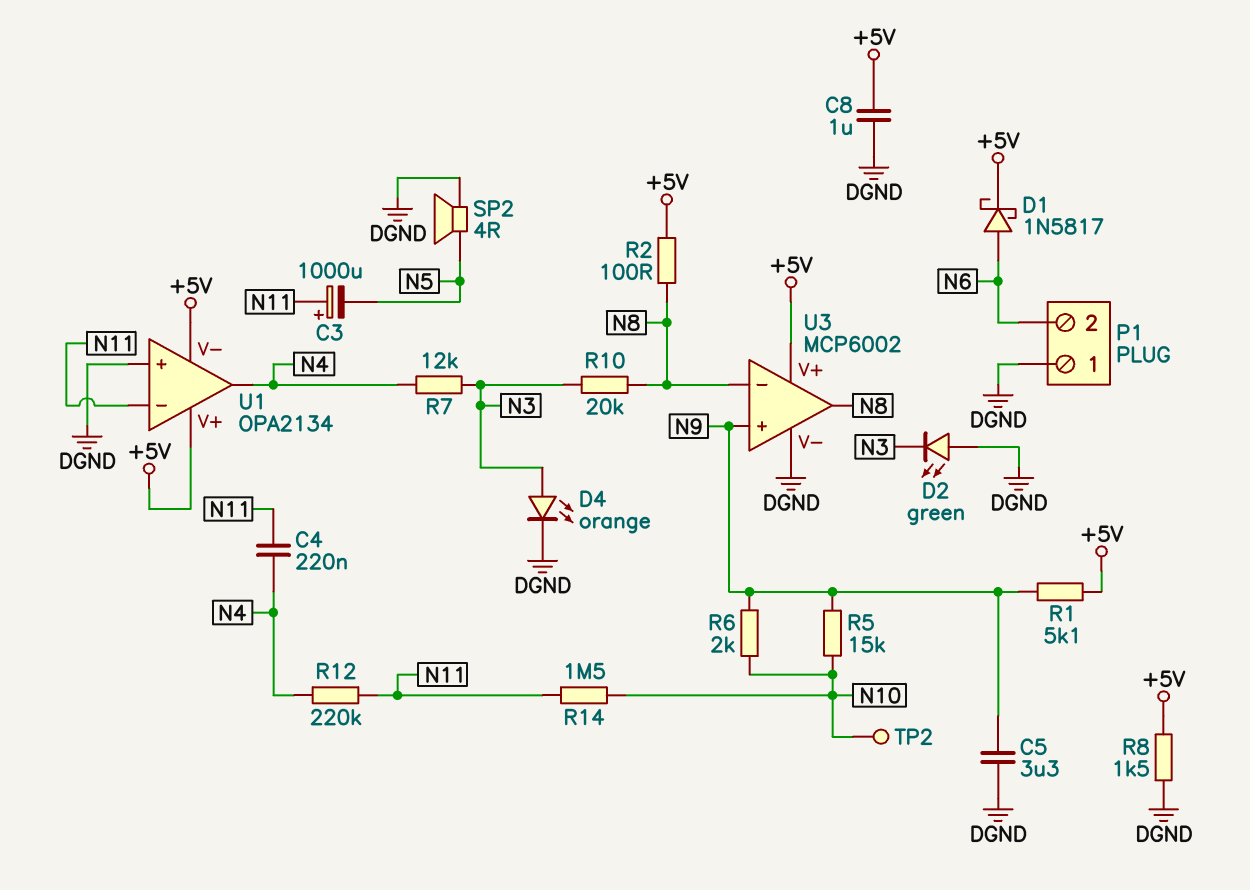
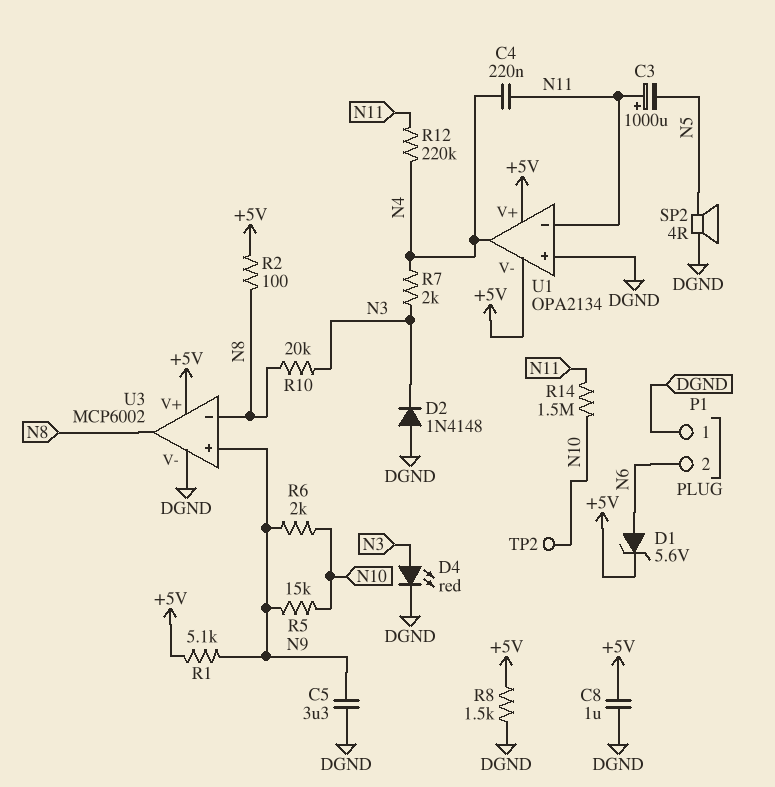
D1: schottky 1N5817 (A N6, K +5V) -> zener 5.6V (A N6, K +5V)
D2: LED green (A DGND, K N3) -> diode 1N4148 (A DGND, K N3)
D4: LED orange (A N3, K DGND) -> LED red (A N3, K DGND)
R7: 12k (N3, N4) -> 2k (N3, N4)

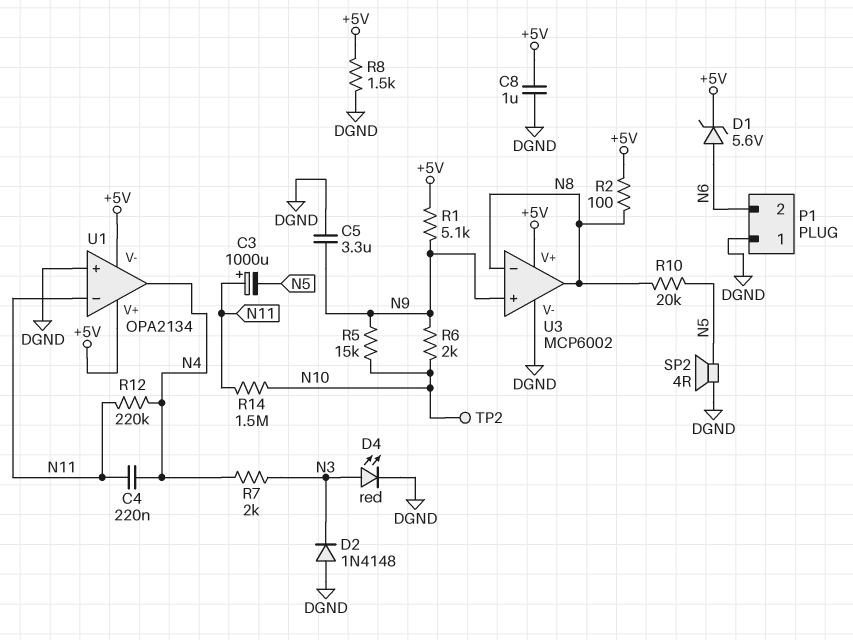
R10: 20k (N3, N8) -> 20k (N5, N8)

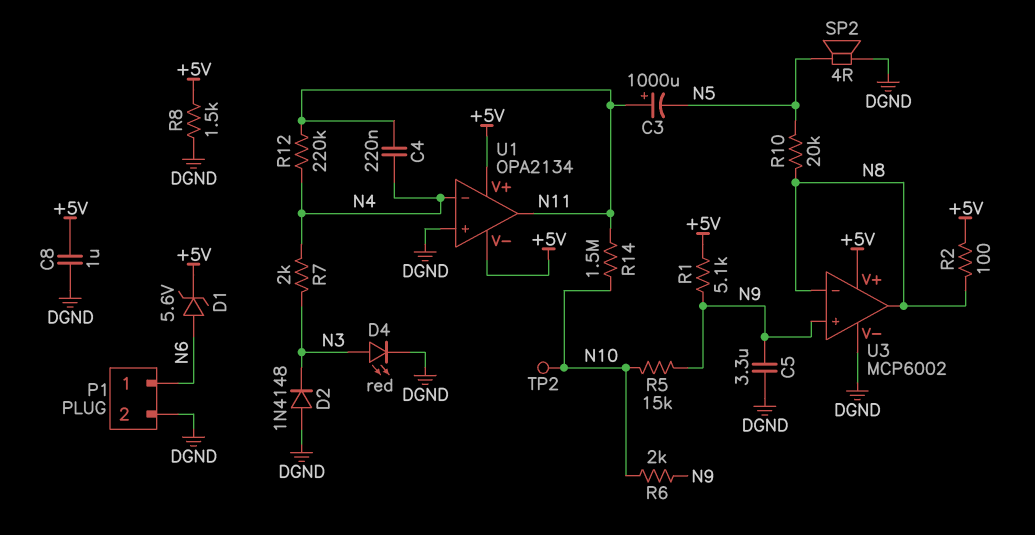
P1 pin 1: DGND -> N6
P1 pin 2: N6 -> DGND
U1 pin in-: N11 -> N4
U1 pin out: N4 -> N11

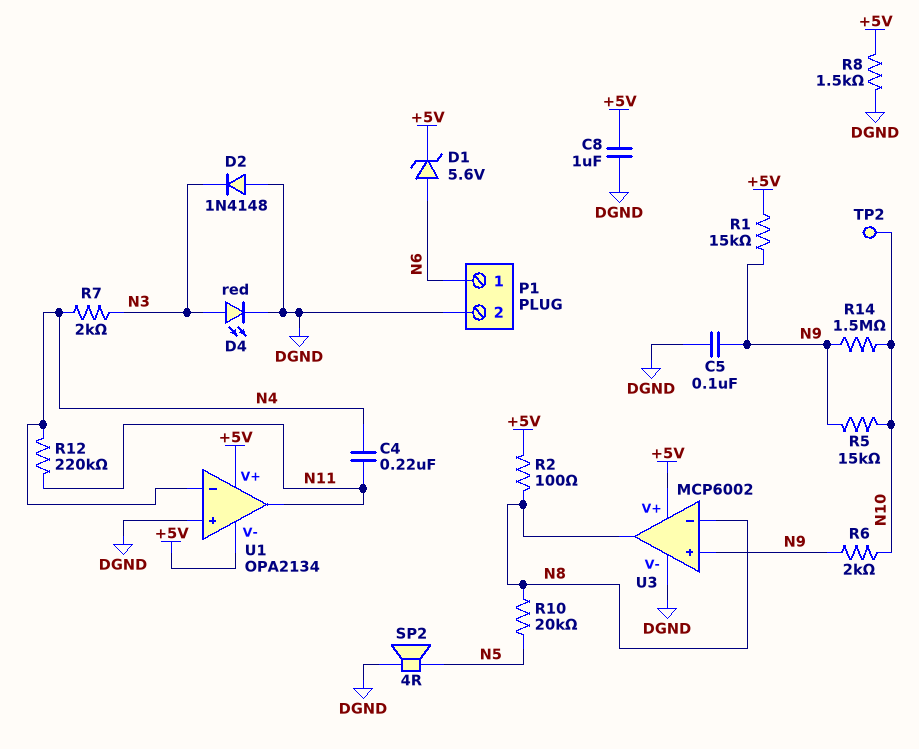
C3: 1000uF (plus N11, minus N5) -> none
C5: 3.3uF (DGND, N9) -> 100nF (DGND, N9)
R1: 5.1k (+5V, N9) -> 15k (+5V, N9)
R14: 1.5M (N10, N11) -> 1.5M (N9, N10)

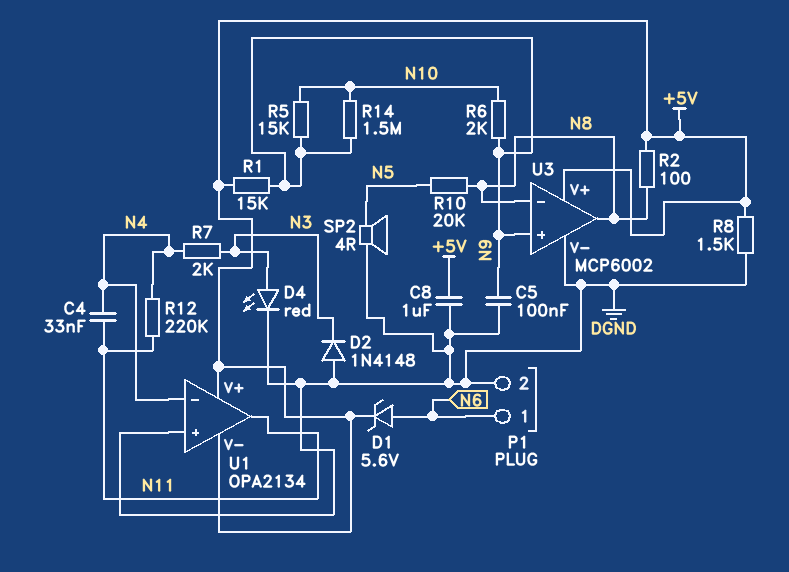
C4: 220nF (N4, N11) -> 33nF (N4, N11)
TP2: test point (N10) -> none

